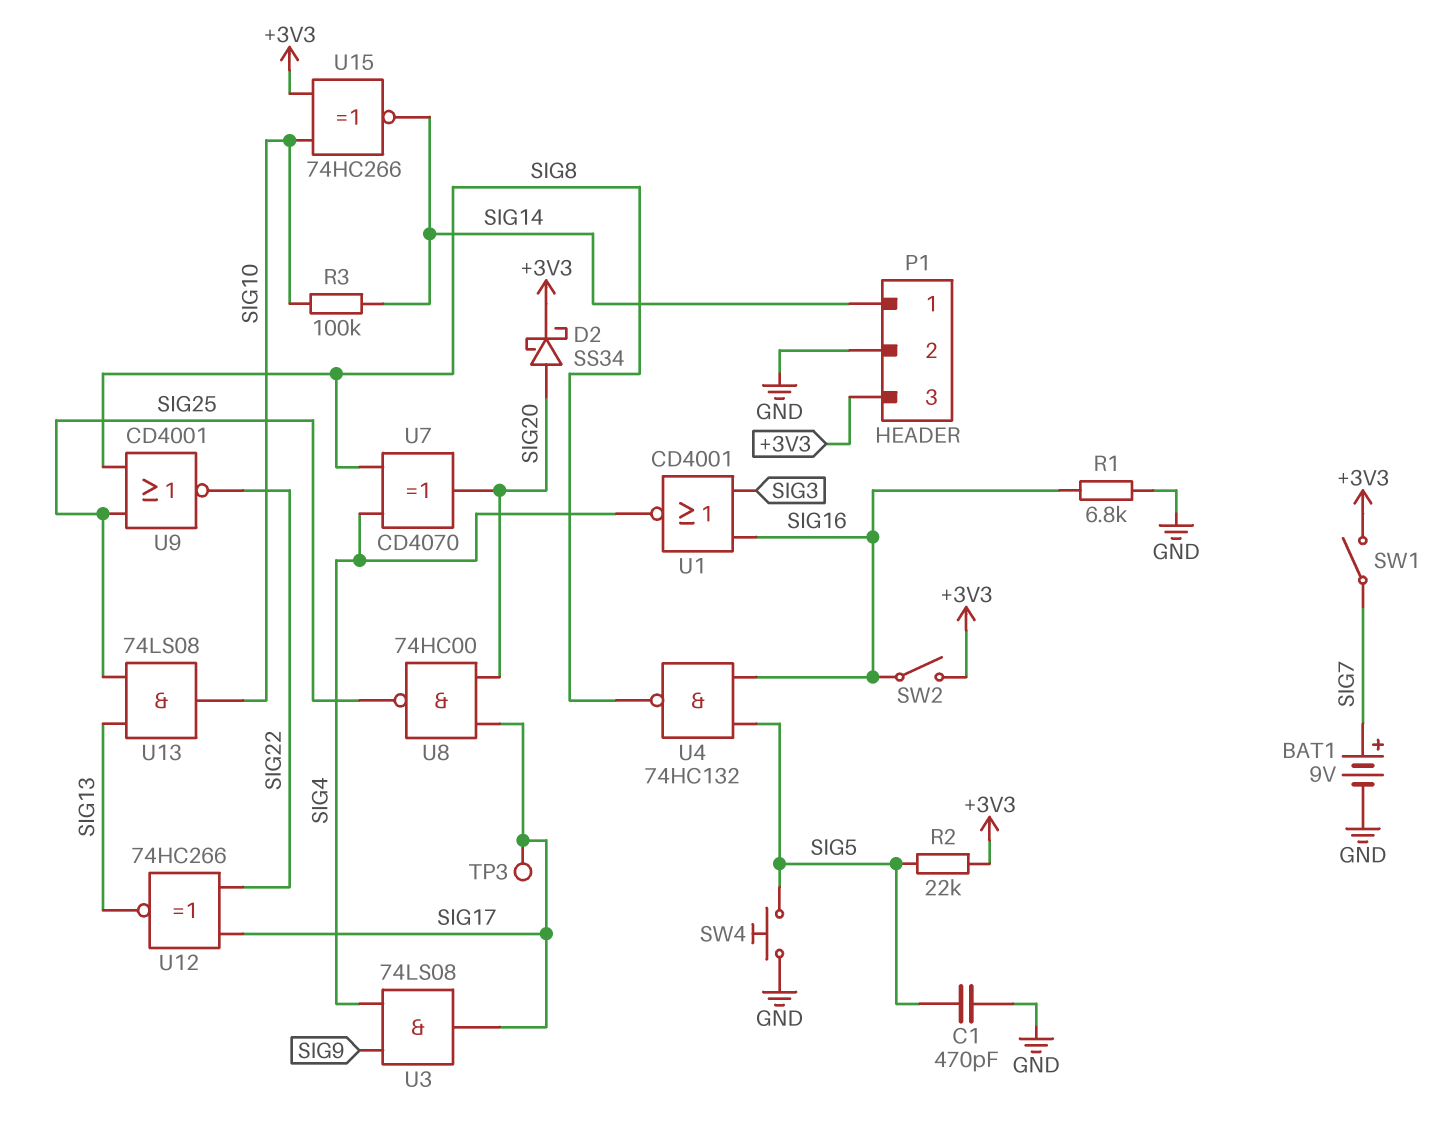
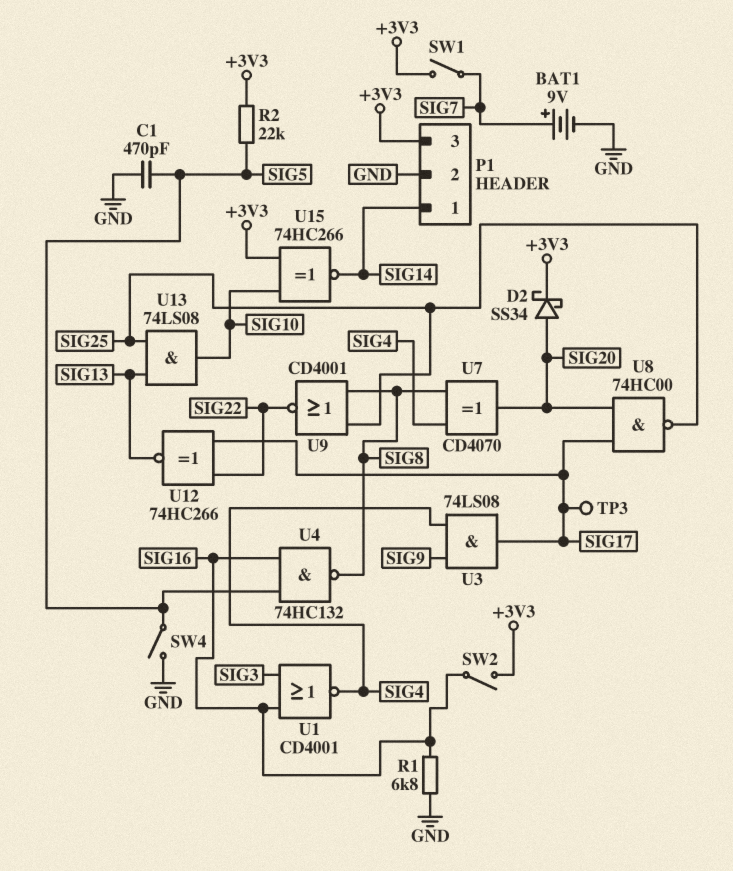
R3: 100k (SIG10, SIG14) -> none
SW4: button (GND, SIG5) -> switch (GND, SIG5)

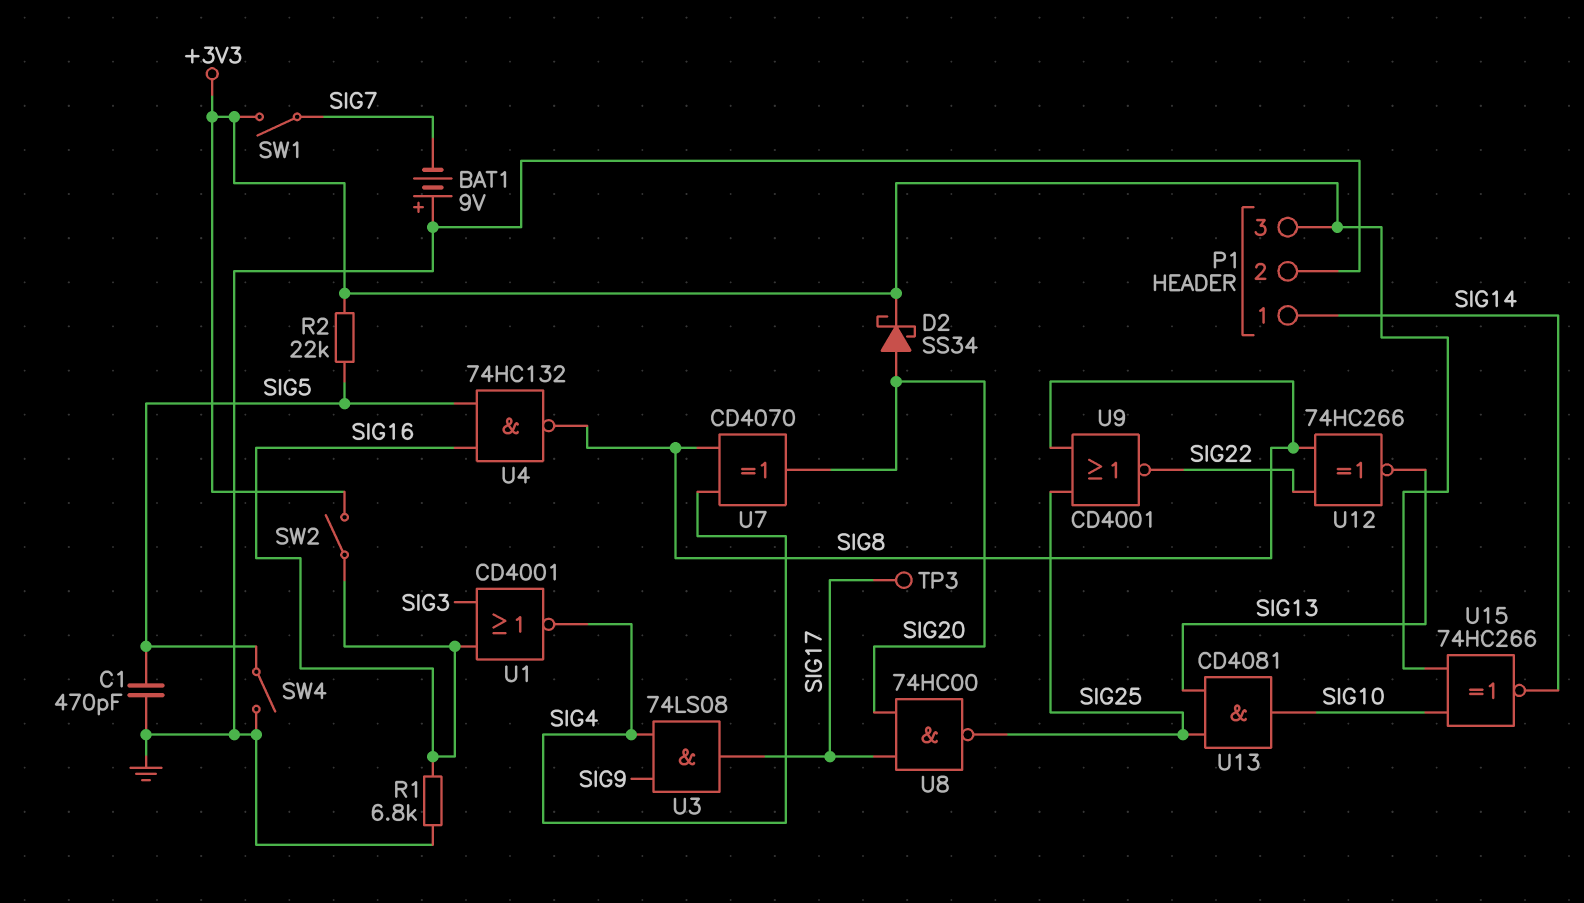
BAT1: 9V (plus SIG7, minus GND) -> 9V (plus GND, minus SIG7)
U12: XNOR 74HC266 (in SIG17, in SIG22, out SIG13) -> XNOR 74HC266 (in SIG8, in SIG22, out SIG13)
U13: AND 74LS08 (in SIG13, in SIG25, out SIG10) -> AND CD4081 (in SIG13, in SIG25, out SIG10)

